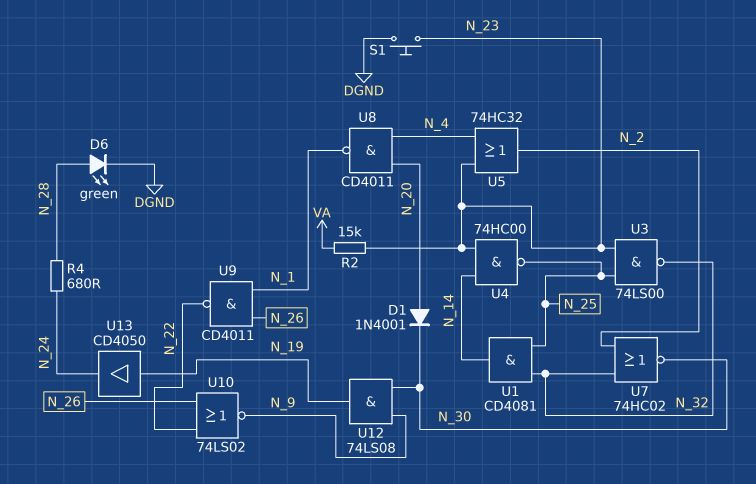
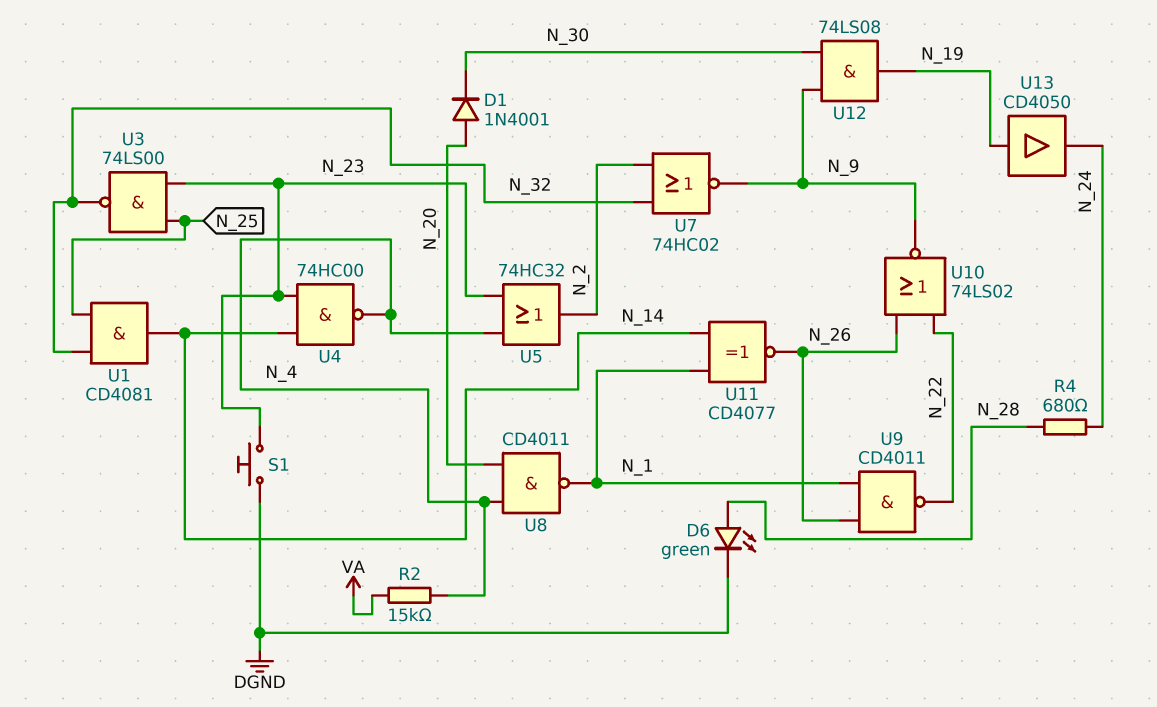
R2: 15k (N_23, VA) -> 15k (N_4, VA)
U4: NAND 74HC00 (in N_14, in N_23, out N_25) -> NAND 74HC00 (in N_14, in N_23, out N_4)
U7: NOR 74HC02 (in N_2, in N_32, out N_30) -> NOR 74HC02 (in N_2, in N_32, out N_9)
U11: none -> XNOR CD4077 (in N_1, in N_14, out N_26)

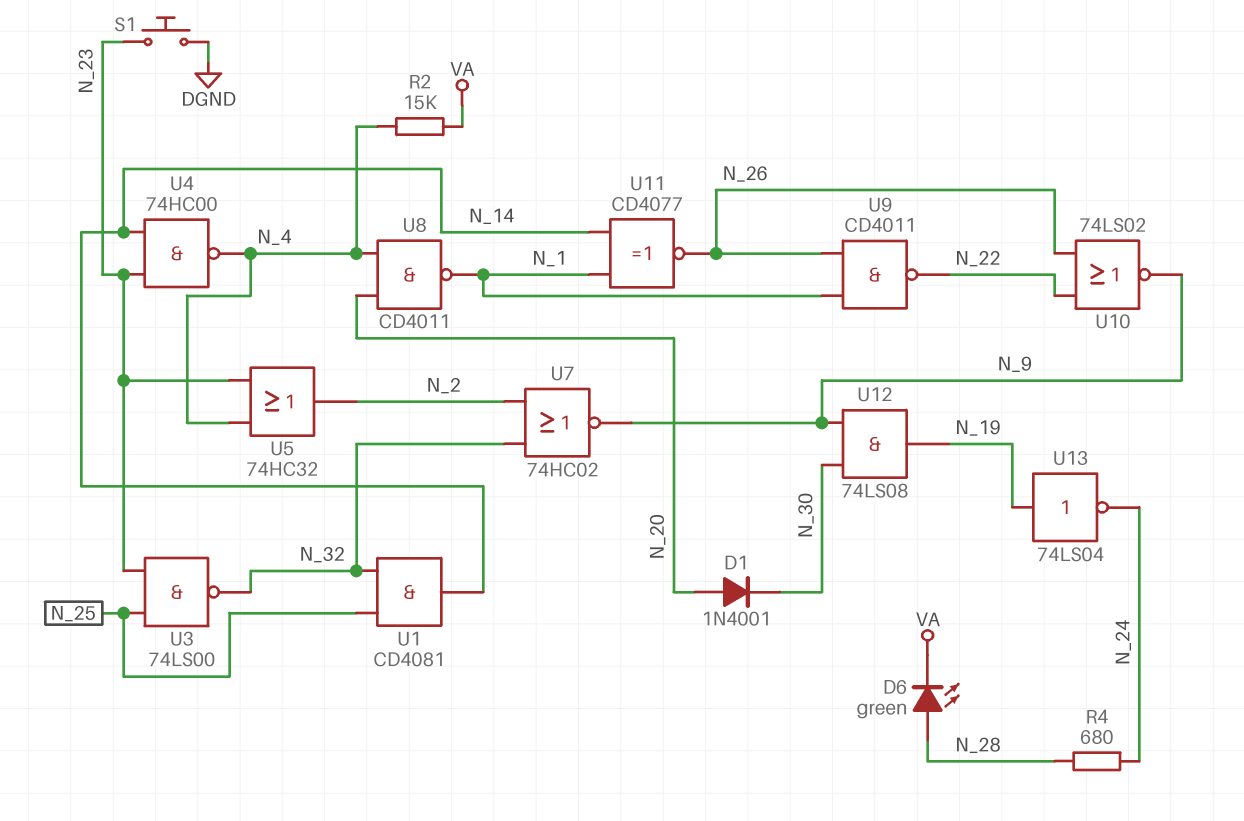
D6: LED green (A N_28, K DGND) -> LED green (A N_28, K VA)
U13: buffer CD4050 (in N_19, out N_24) -> NOT 74LS04 (in N_19, out N_24)

